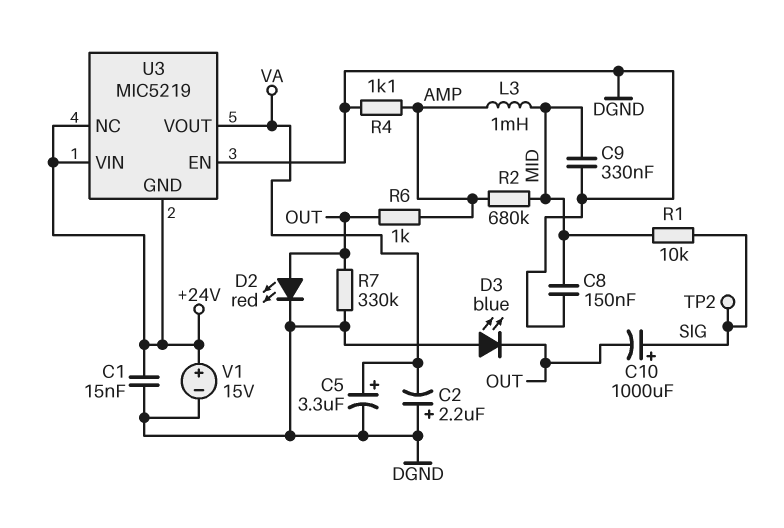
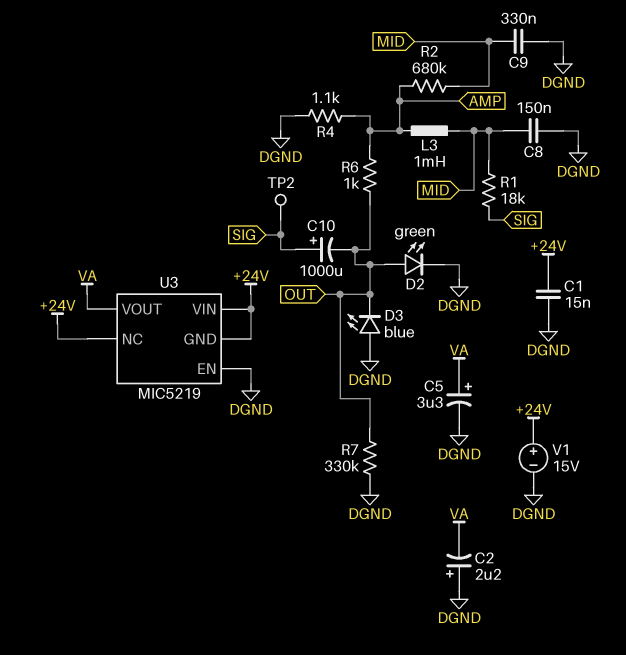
D2: LED red (A OUT, K DGND) -> LED green (A OUT, K DGND)
R1: 10k (MID, SIG) -> 18k (MID, SIG)

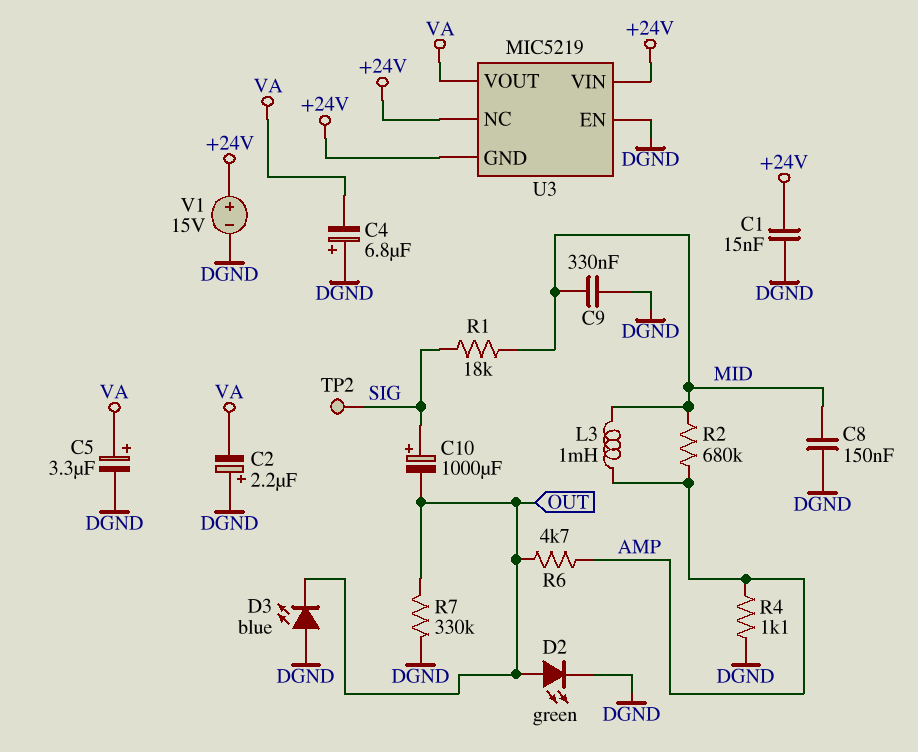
C4: none -> 6.8uF (plus DGND, minus VA)
R6: 1k (AMP, OUT) -> 4.7k (AMP, OUT)

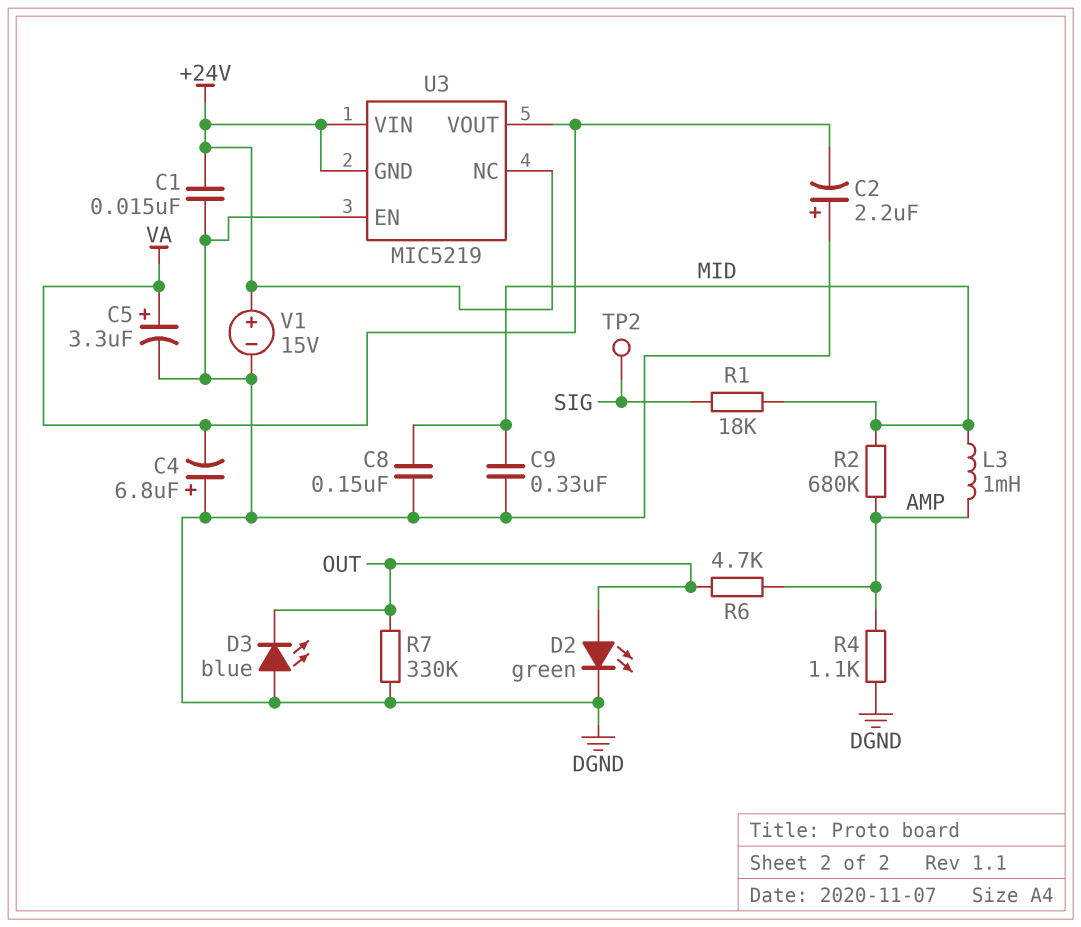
C10: 1000uF (plus SIG, minus OUT) -> none

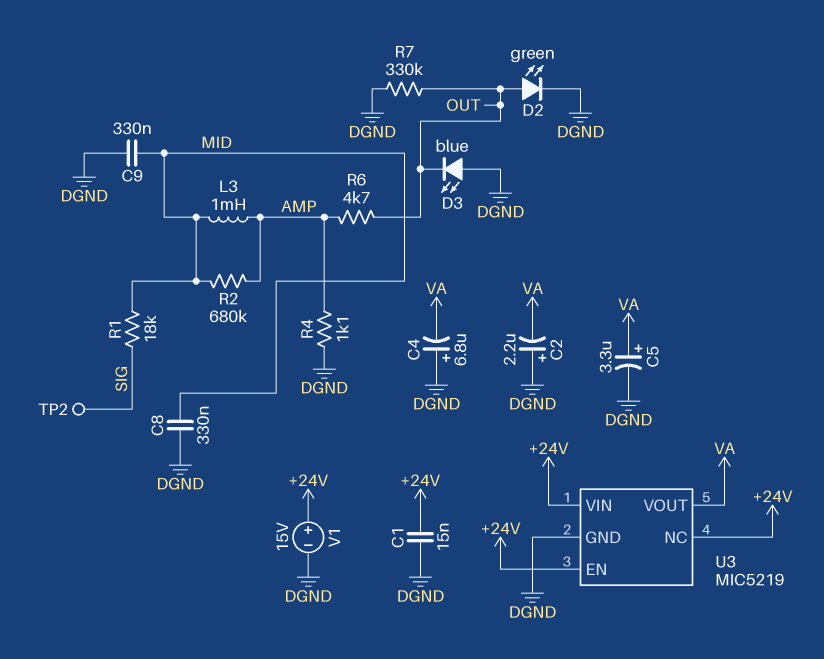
C8: 150nF (DGND, MID) -> 330nF (DGND, MID)
U3 pin EN: DGND -> +24V
U3 pin GND: +24V -> DGND

